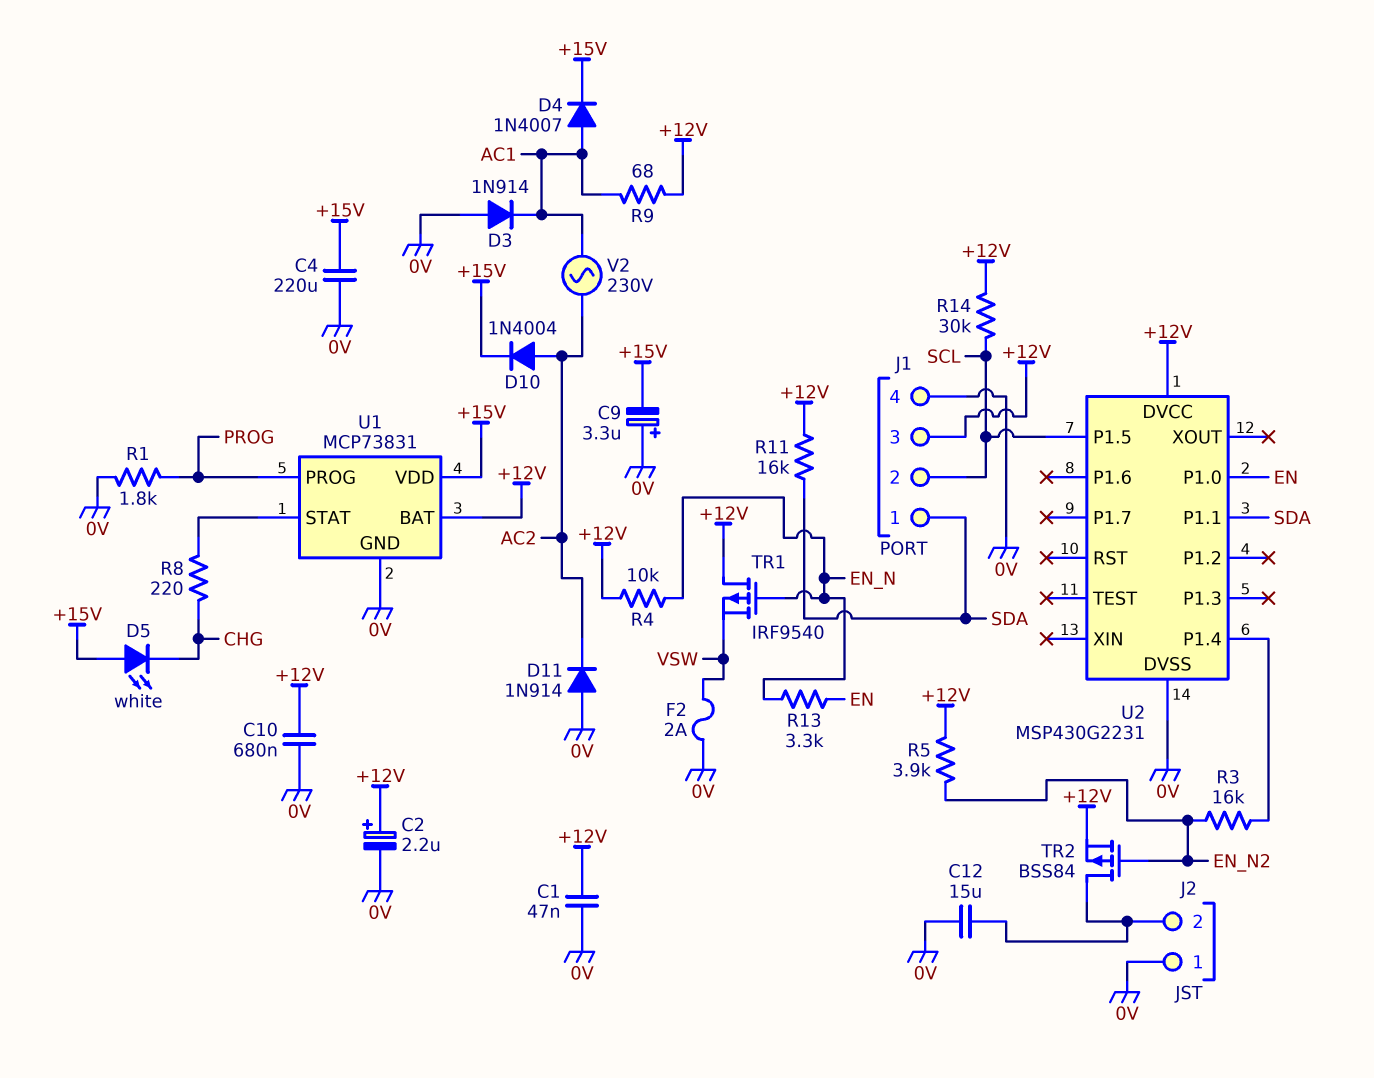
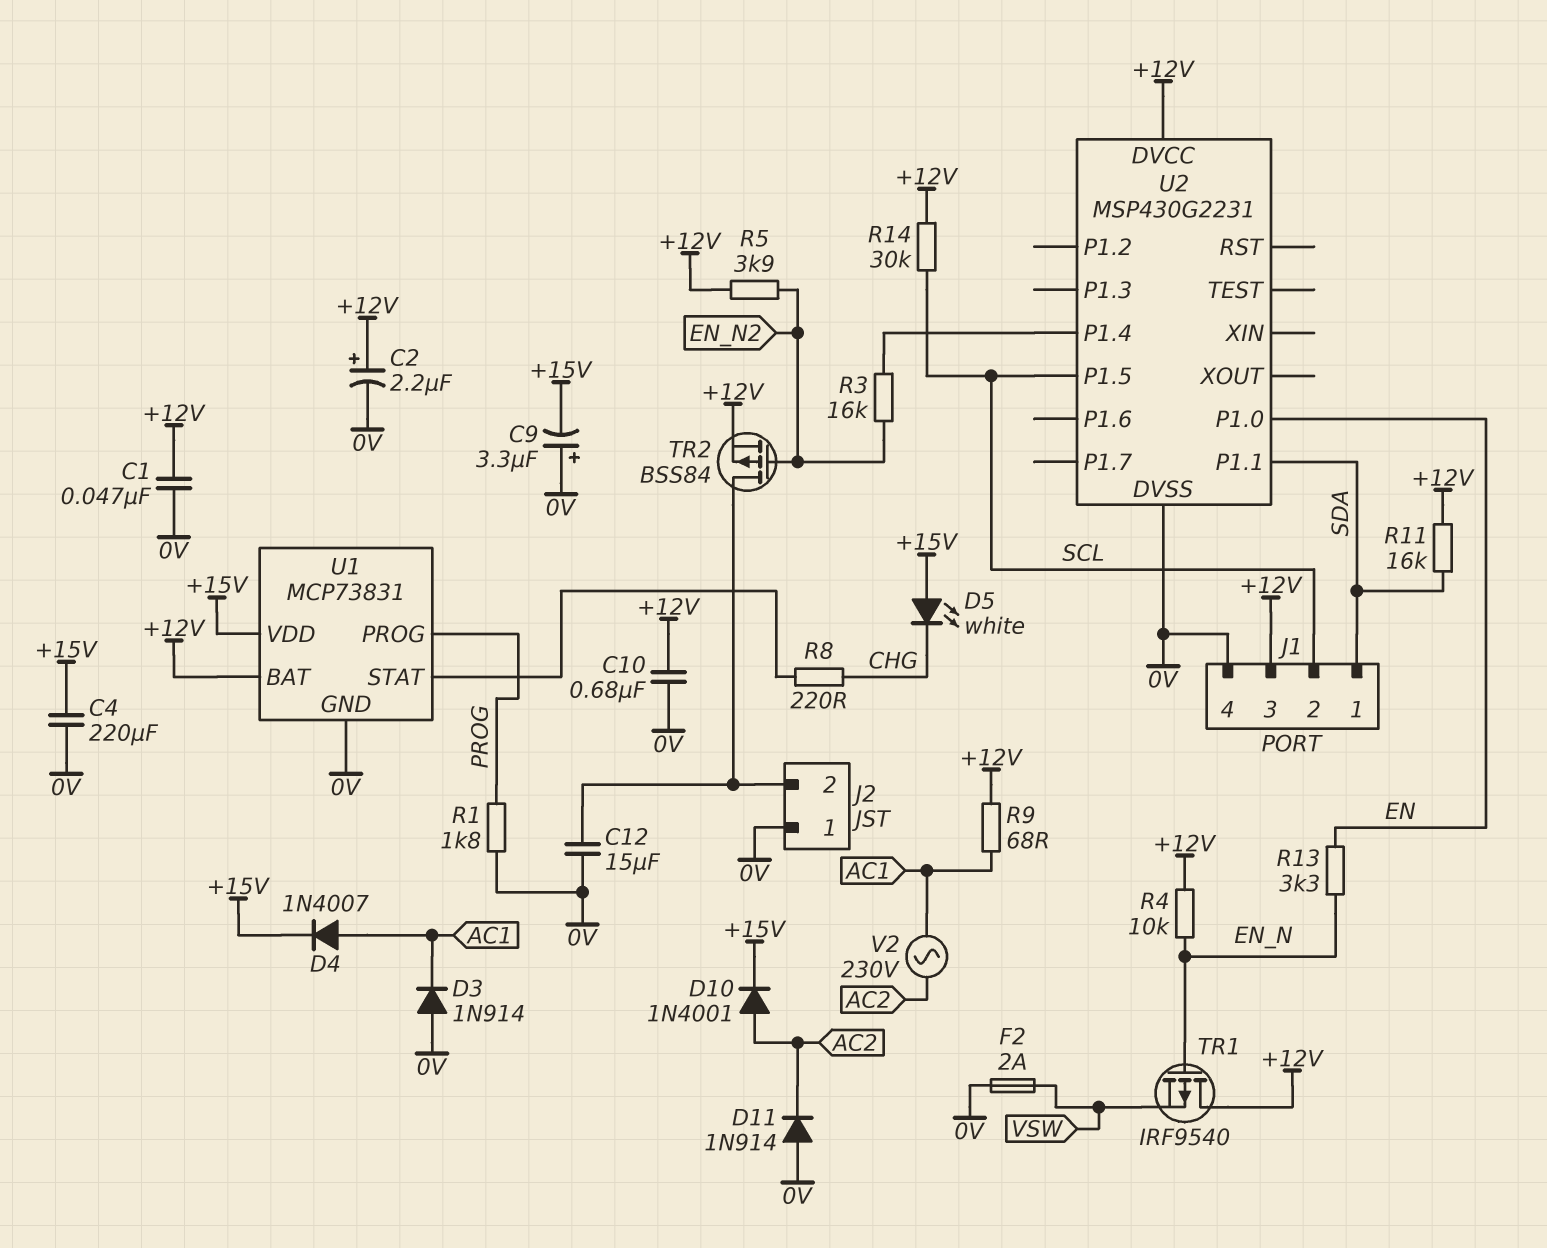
D10: diode 1N4004 (A AC2, K +15V) -> diode 1N4001 (A AC2, K +15V)

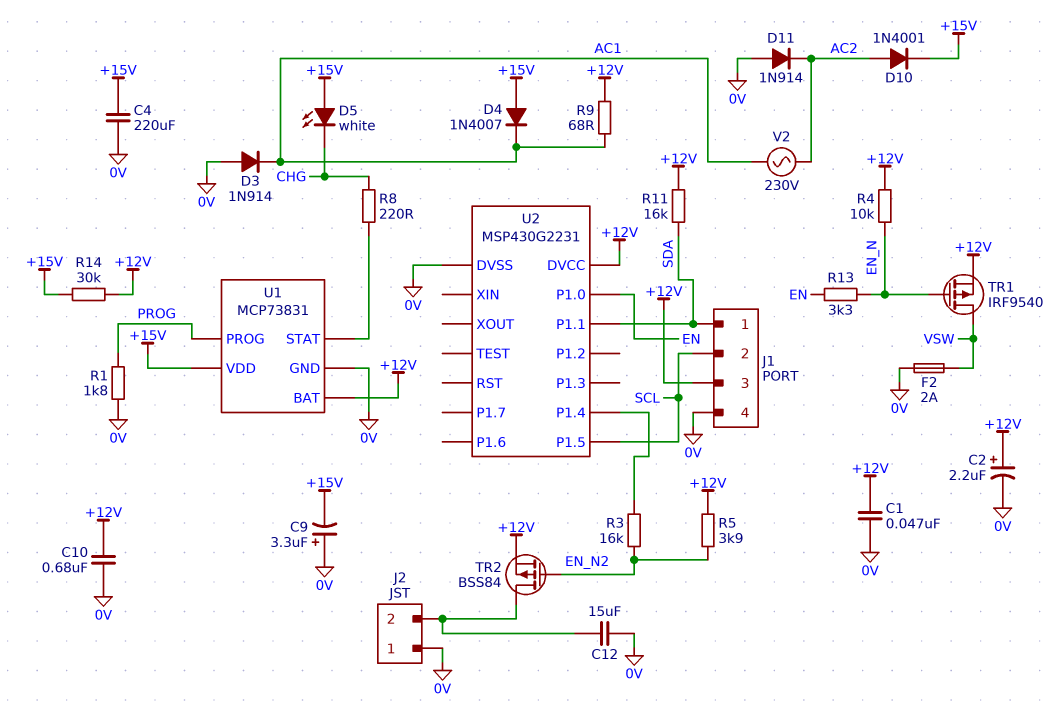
D4: diode 1N4007 (A AC1, K +15V) -> diode 1N4007 (A +15V, K AC1)
R14: 30k (+12V, SCL) -> 30k (+12V, +15V)
TR1: PMOS IRF9540 (G EN_N, D +12V, S VSW) -> PMOS IRF9540 (G EN_N, D VSW, S +12V)

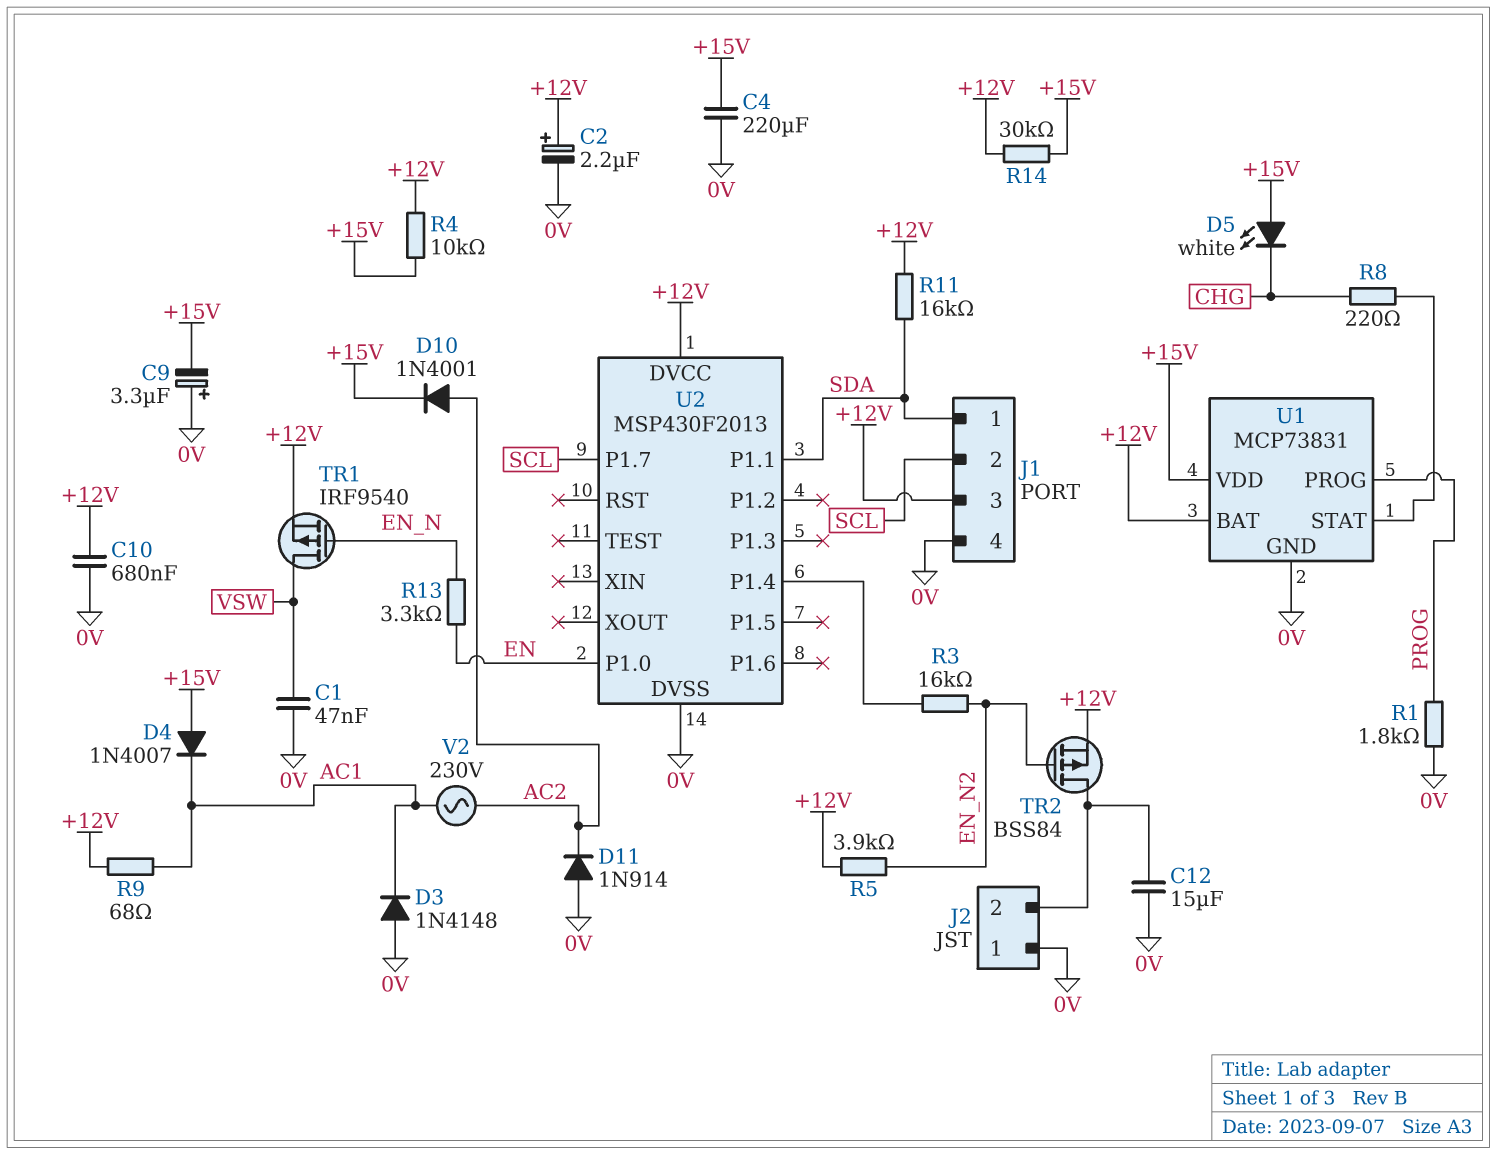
C1: 47nF (+12V, 0V) -> 47nF (0V, VSW)
D3: diode 1N914 (A 0V, K AC1) -> diode 1N4148 (A 0V, K AC1)
F2: 2A (0V, VSW) -> none
R4: 10k (+12V, EN_N) -> 10k (+12V, +15V)
U2: MSP430G2231 -> MSP430F2013
U2 pin P1.5: SCL -> none
U2 pin P1.7: none -> SCL

